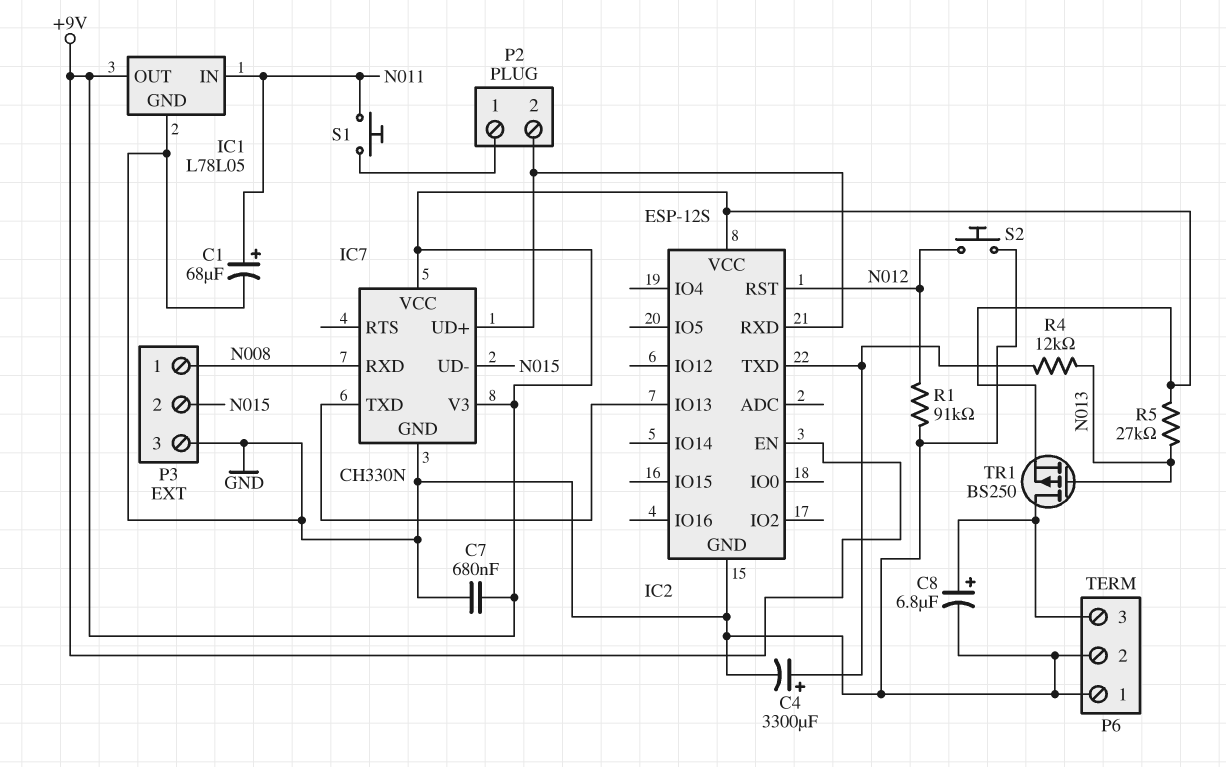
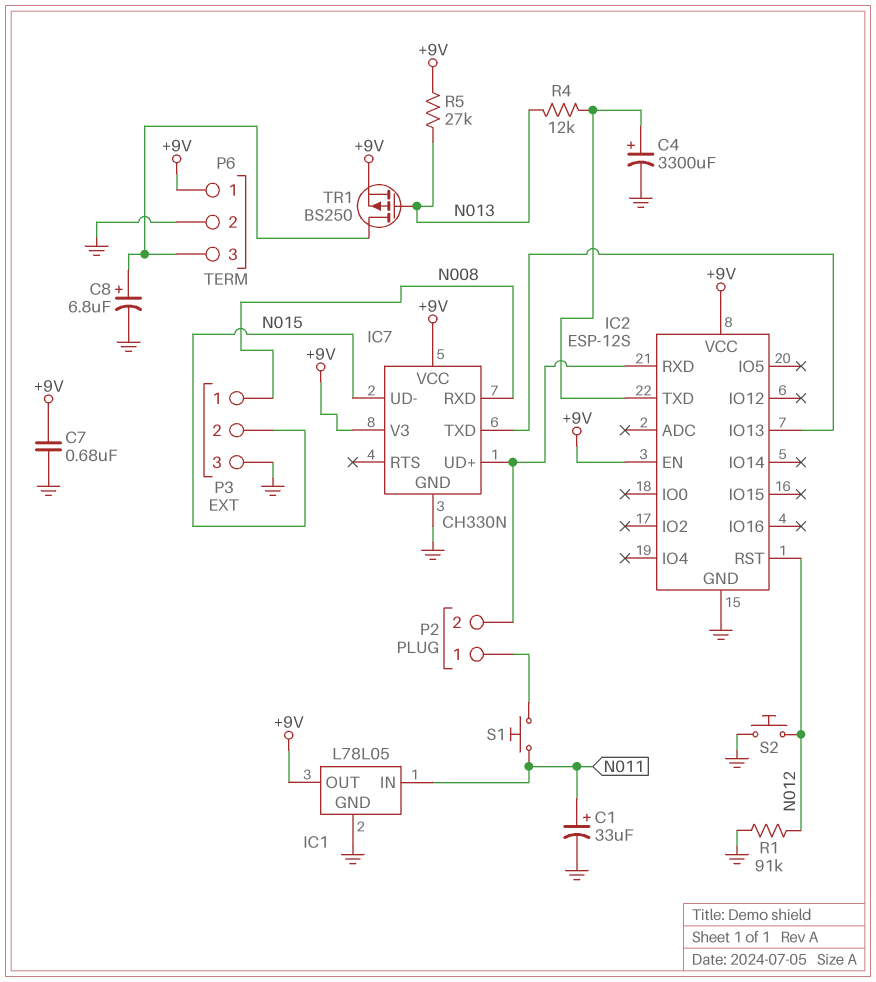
C1: 68uF (plus N011, minus GND) -> 33uF (plus N011, minus GND)
P6 pin 1: GND -> +9V

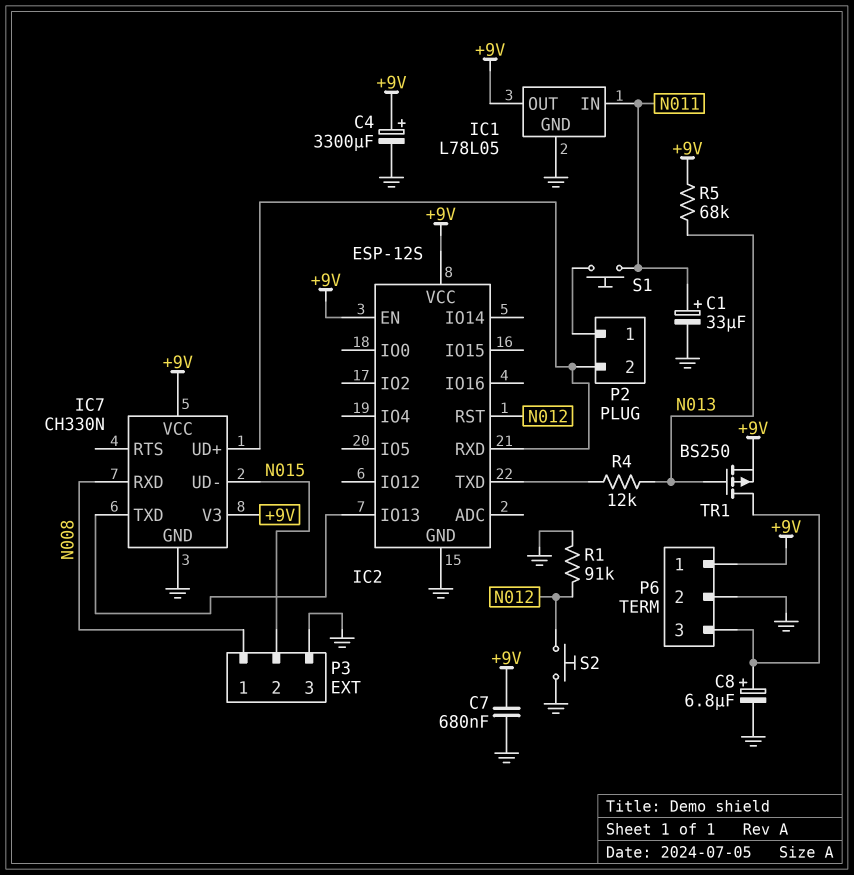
C4: 3300uF (plus IC2/TXD, minus GND) -> 3300uF (plus +9V, minus GND)
R5: 27k (+9V, N013) -> 68k (+9V, N013)

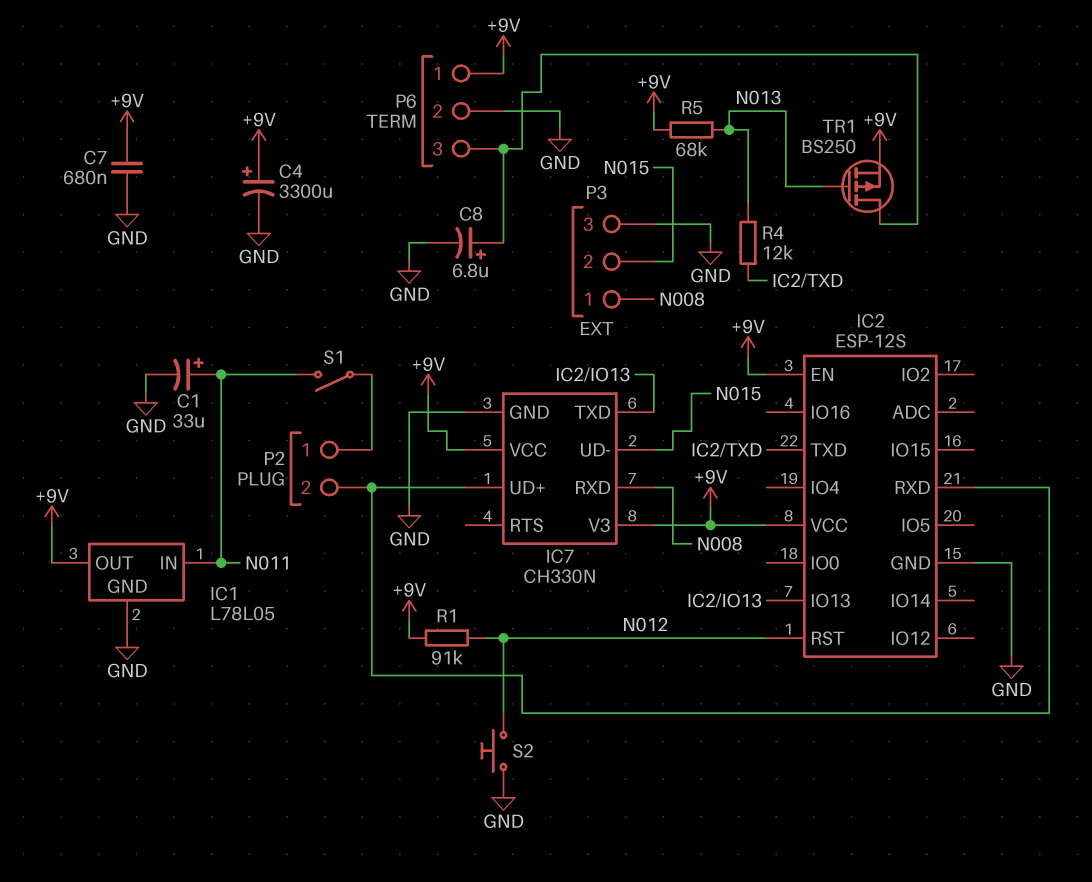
R1: 91k (GND, N012) -> 91k (+9V, N012)
S1: button (N011, P2/1) -> switch (N011, P2/1)

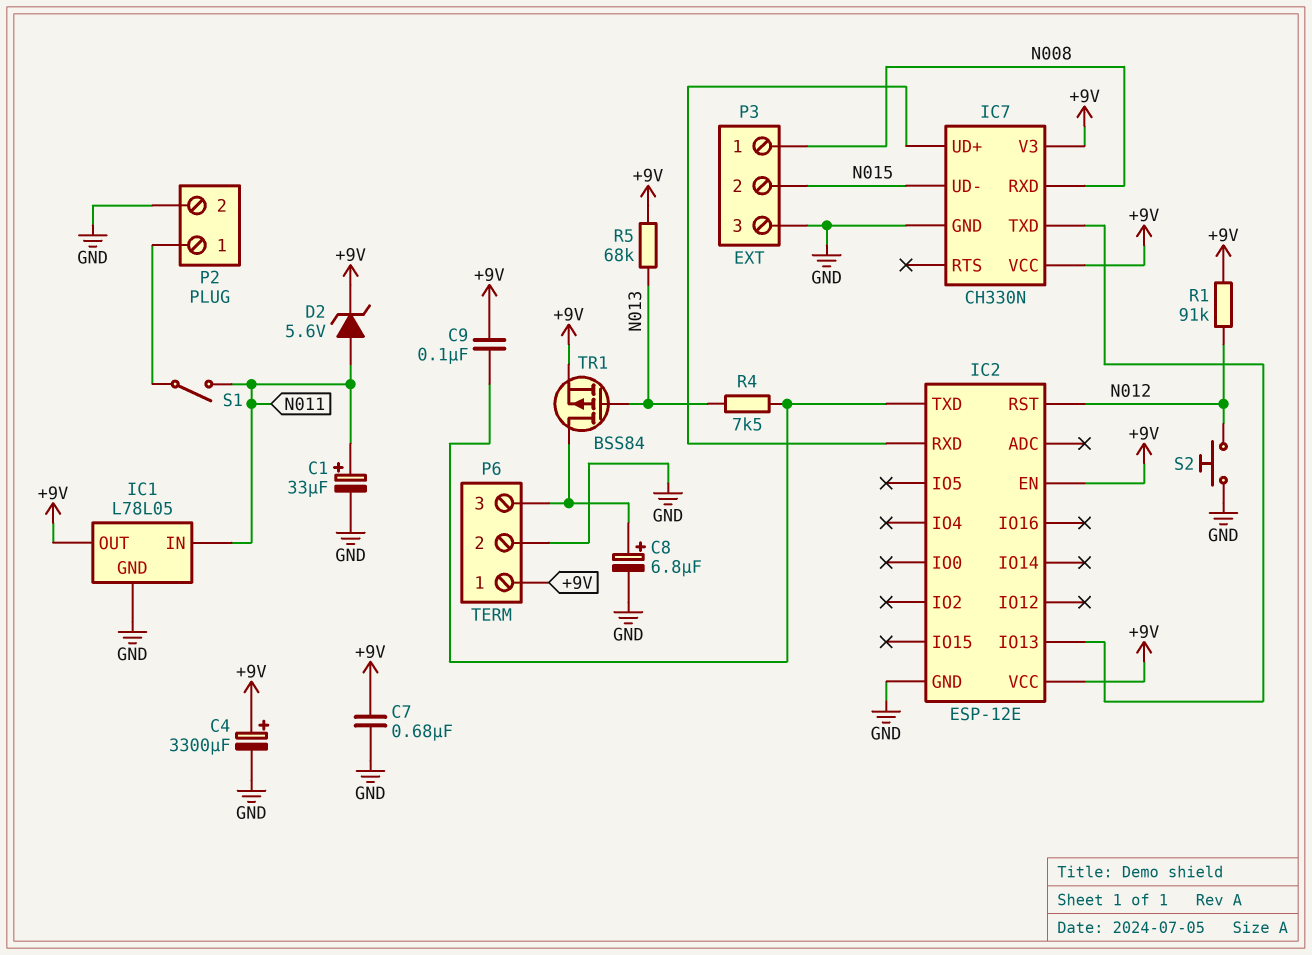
C9: none -> 100nF (+9V, IC2/TXD)
D2: none -> zener 5.6V (A N011, K +9V)
IC2: ESP-12S -> ESP-12E
P2 pin 2: IC2/RXD -> GND
R4: 12k (IC2/TXD, N013) -> 7.5k (IC2/TXD, N013)
TR1: PMOS BS250 (G N013, D P6/3, S +9V) -> PMOS BSS84 (G N013, D P6/3, S +9V)

